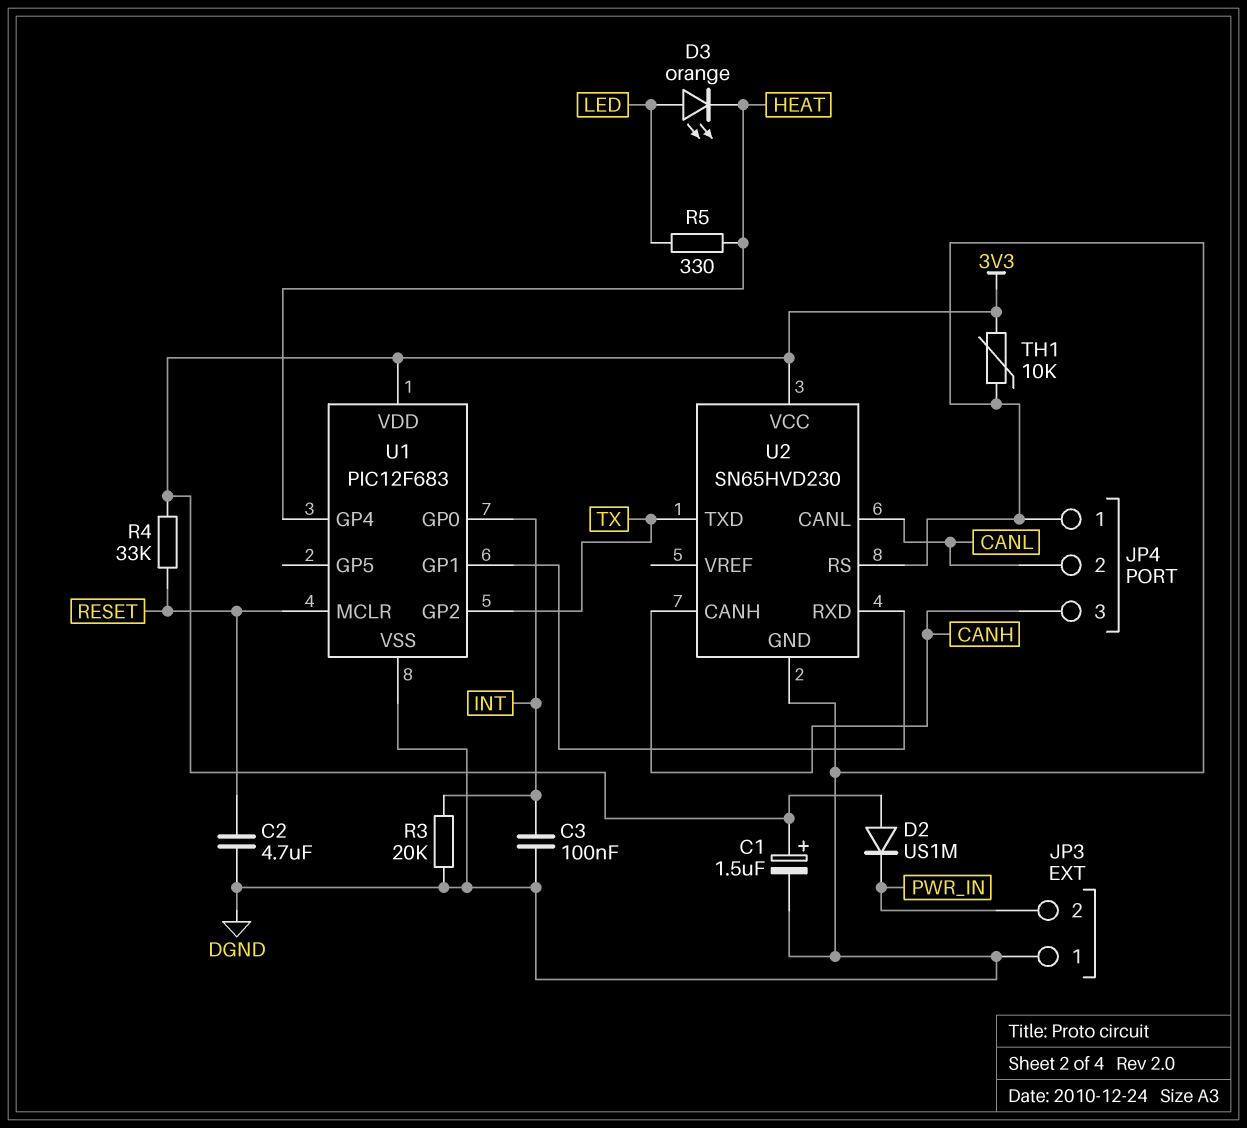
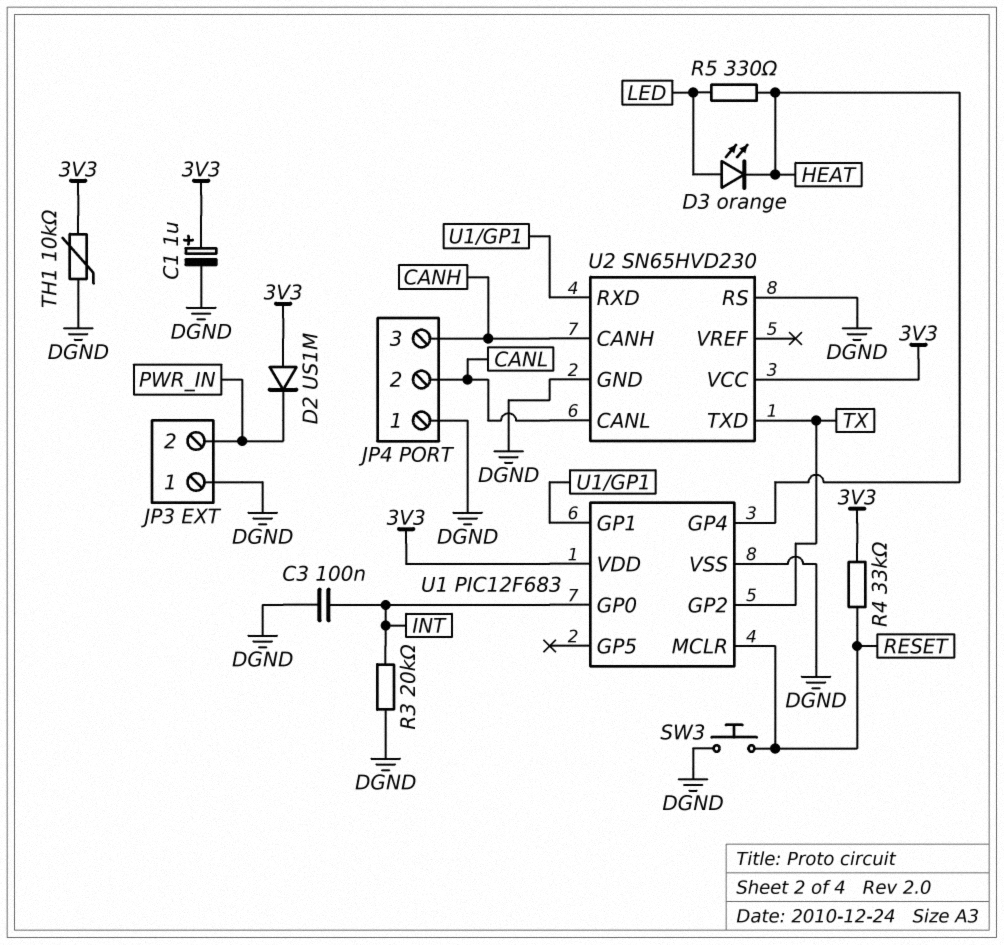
C1: 1.5uF (plus 3V3, minus DGND) -> 1uF (plus 3V3, minus DGND)
C2: 4.7uF (DGND, RESET) -> none
SW3: none -> button (DGND, RESET)

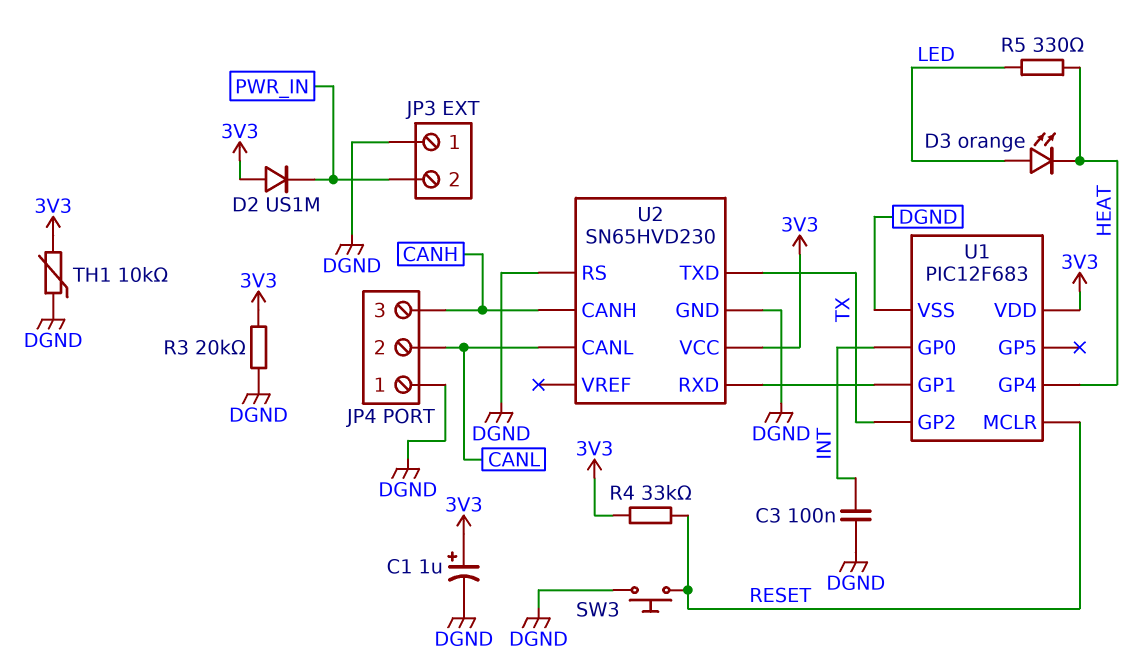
R3: 20k (DGND, INT) -> 20k (3V3, DGND)

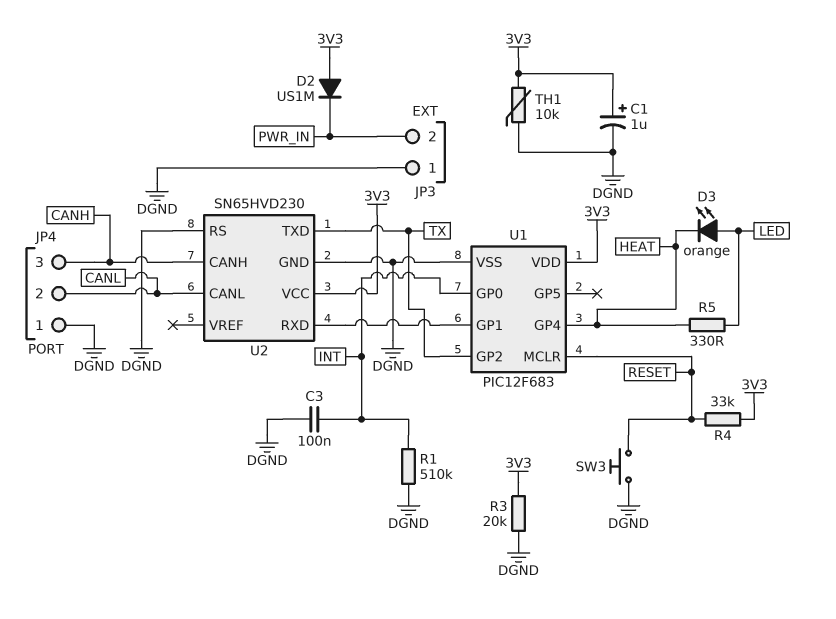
R1: none -> 510k (DGND, INT)

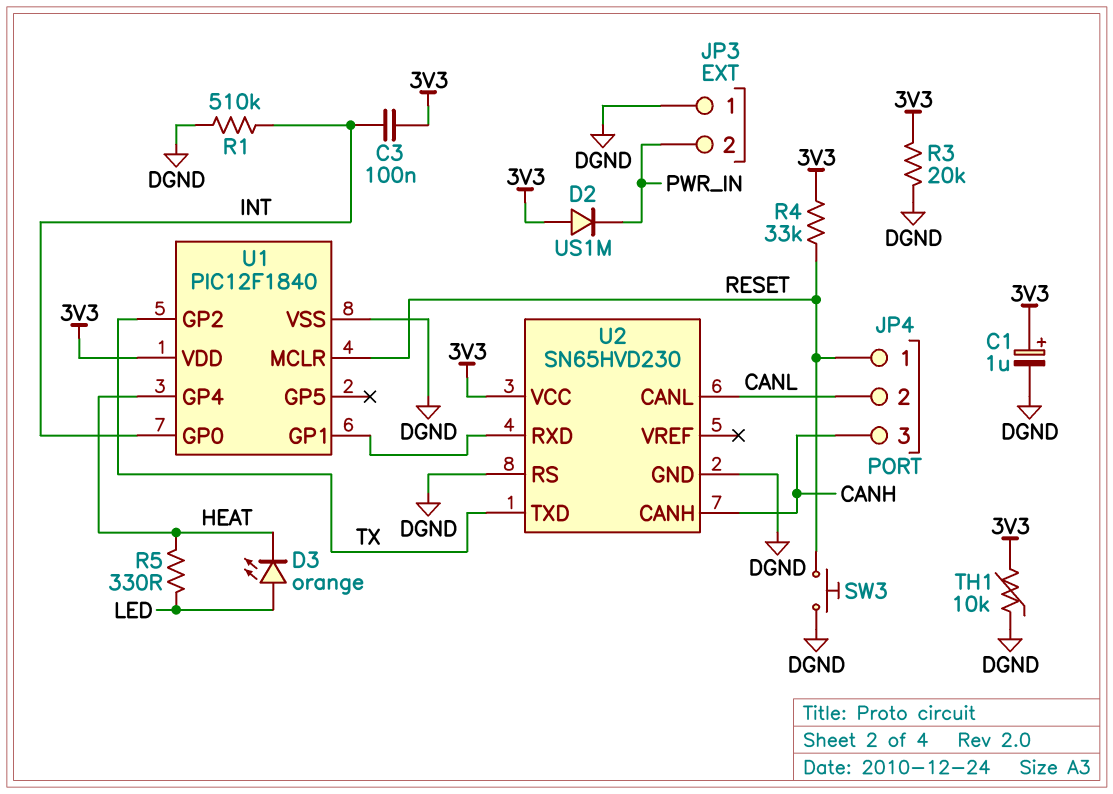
C3: 100nF (DGND, INT) -> 100nF (3V3, INT)
JP4 pin 1: DGND -> RESET
U1: PIC12F683 -> PIC12F1840

